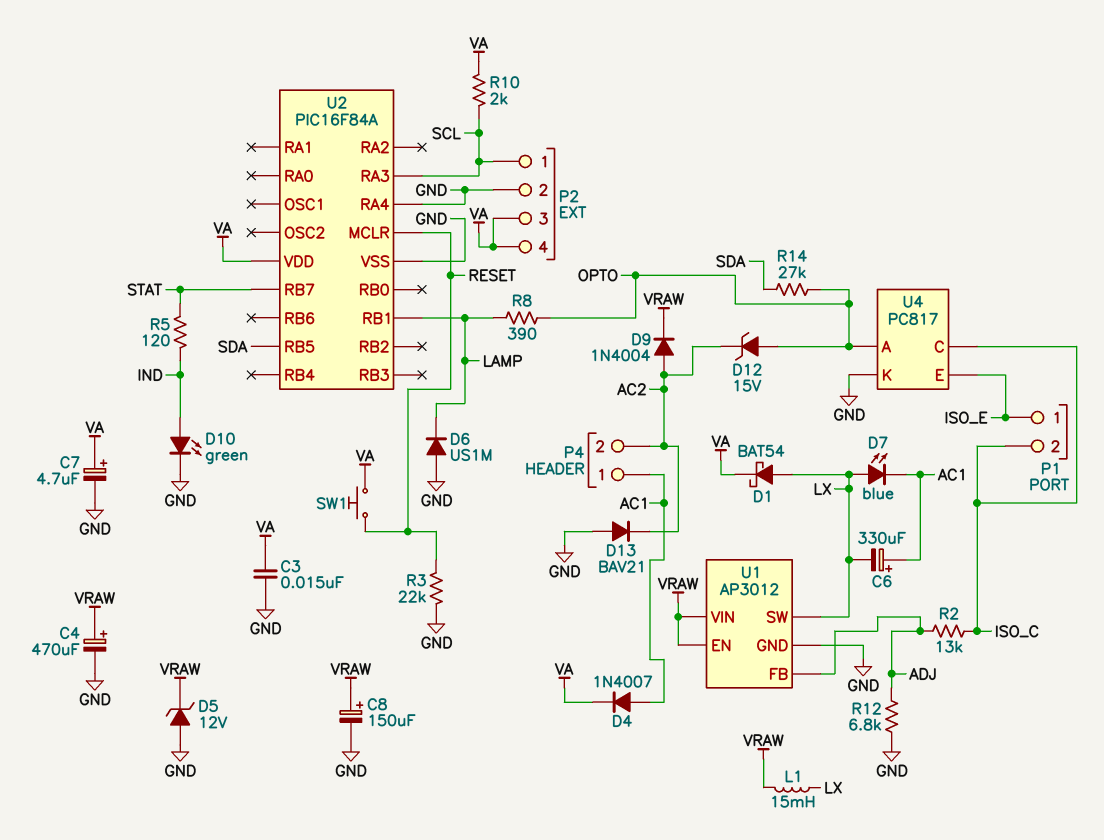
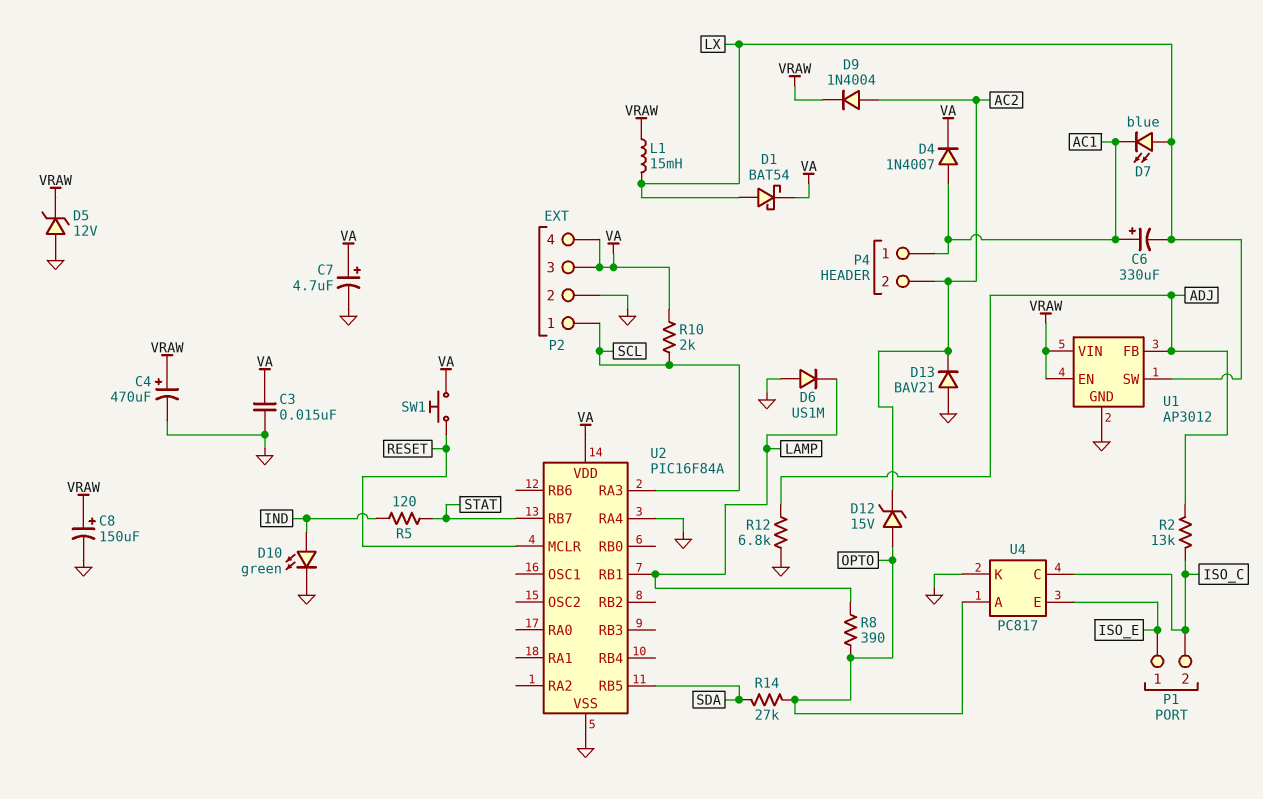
R3: 22k (GND, RESET) -> none

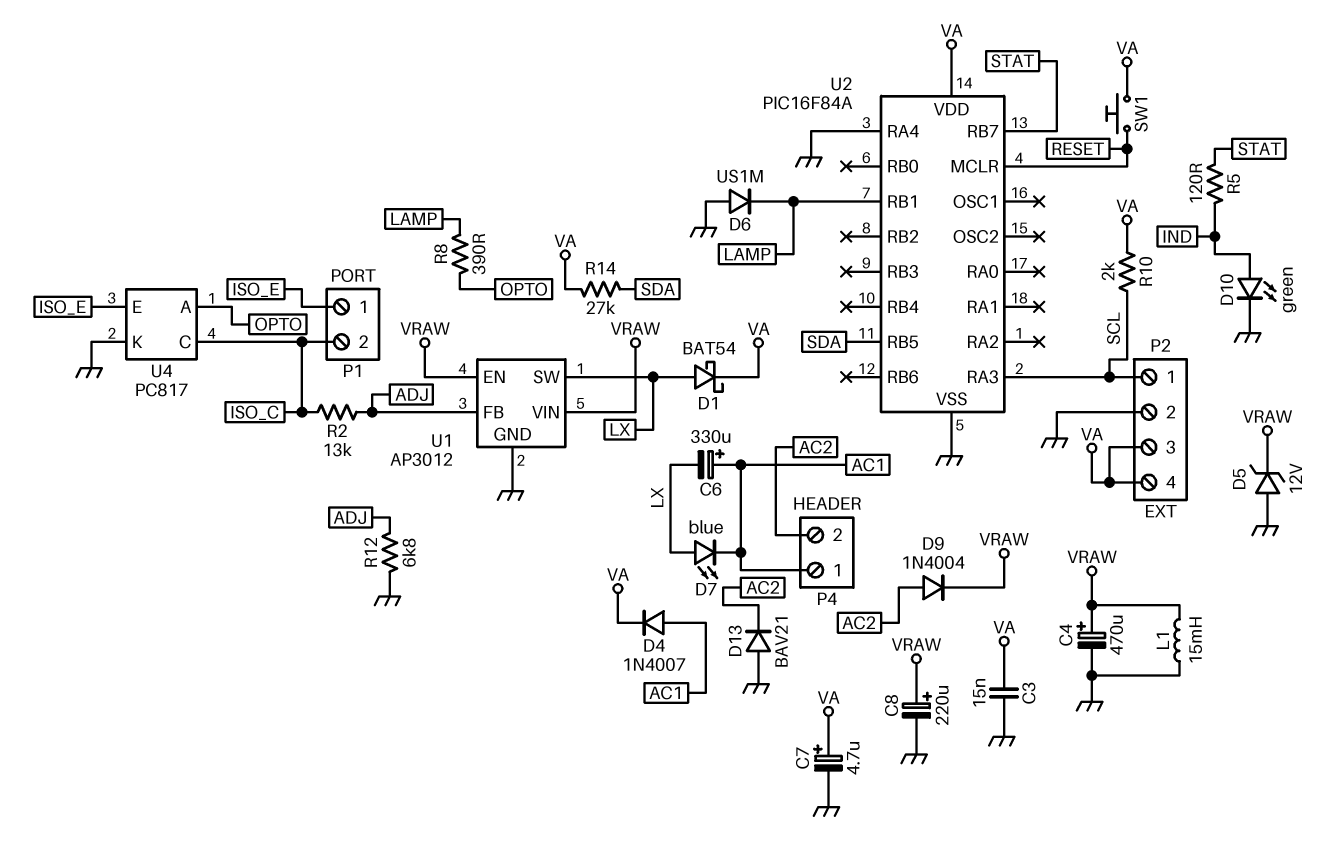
C8: 150uF (plus VRAW, minus GND) -> 220uF (plus VRAW, minus GND)
D12: zener 15V (A OPTO, K AC2) -> none
L1: 15mH (LX, VRAW) -> 15mH (GND, VRAW)
R14: 27k (OPTO, SDA) -> 27k (SDA, VA)

